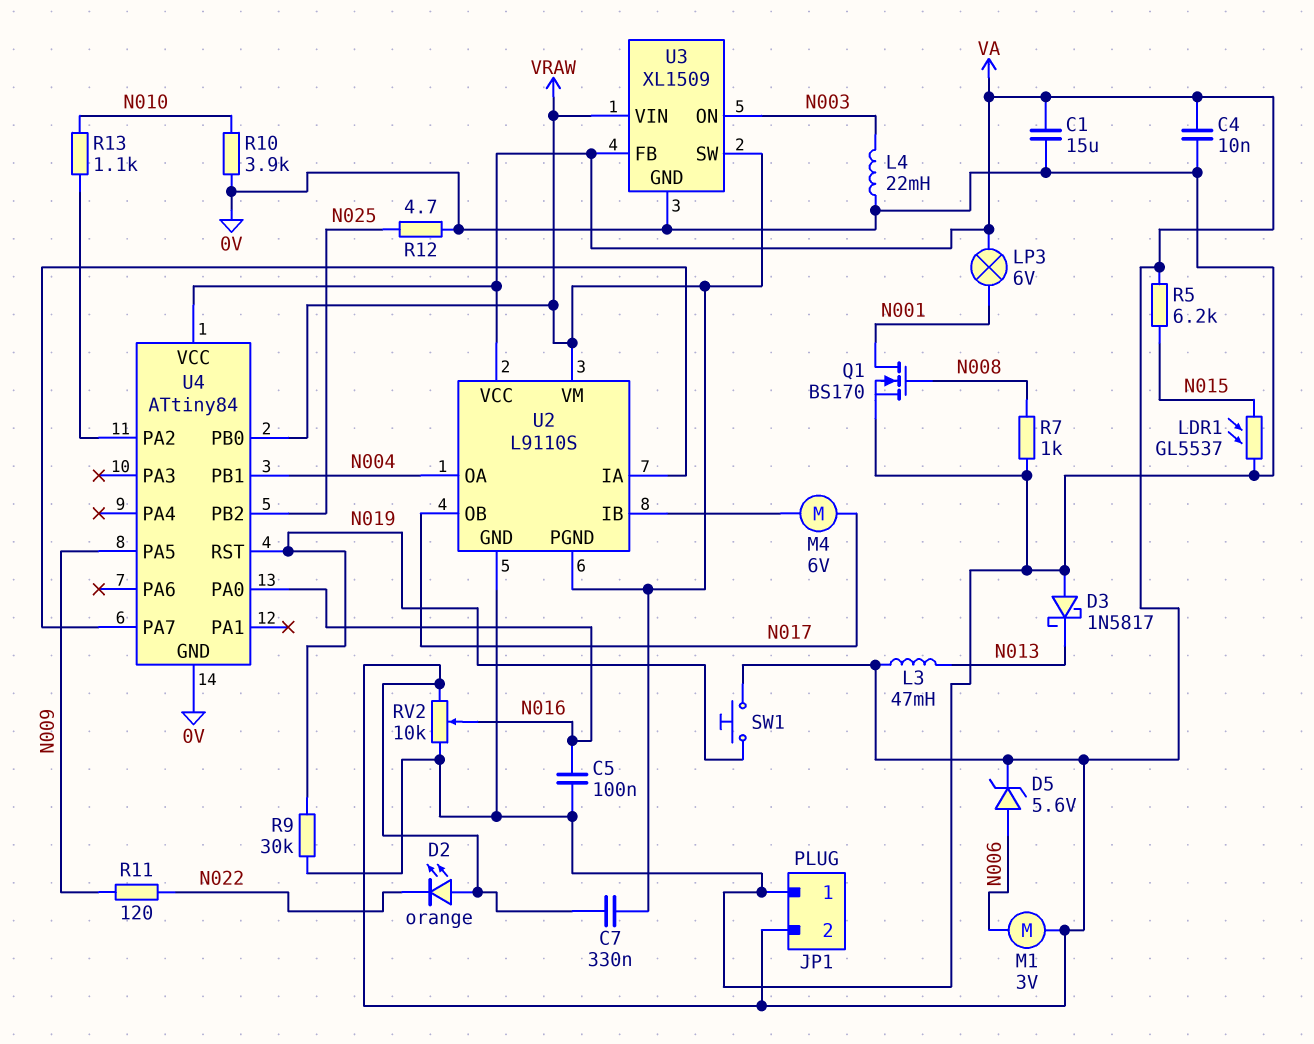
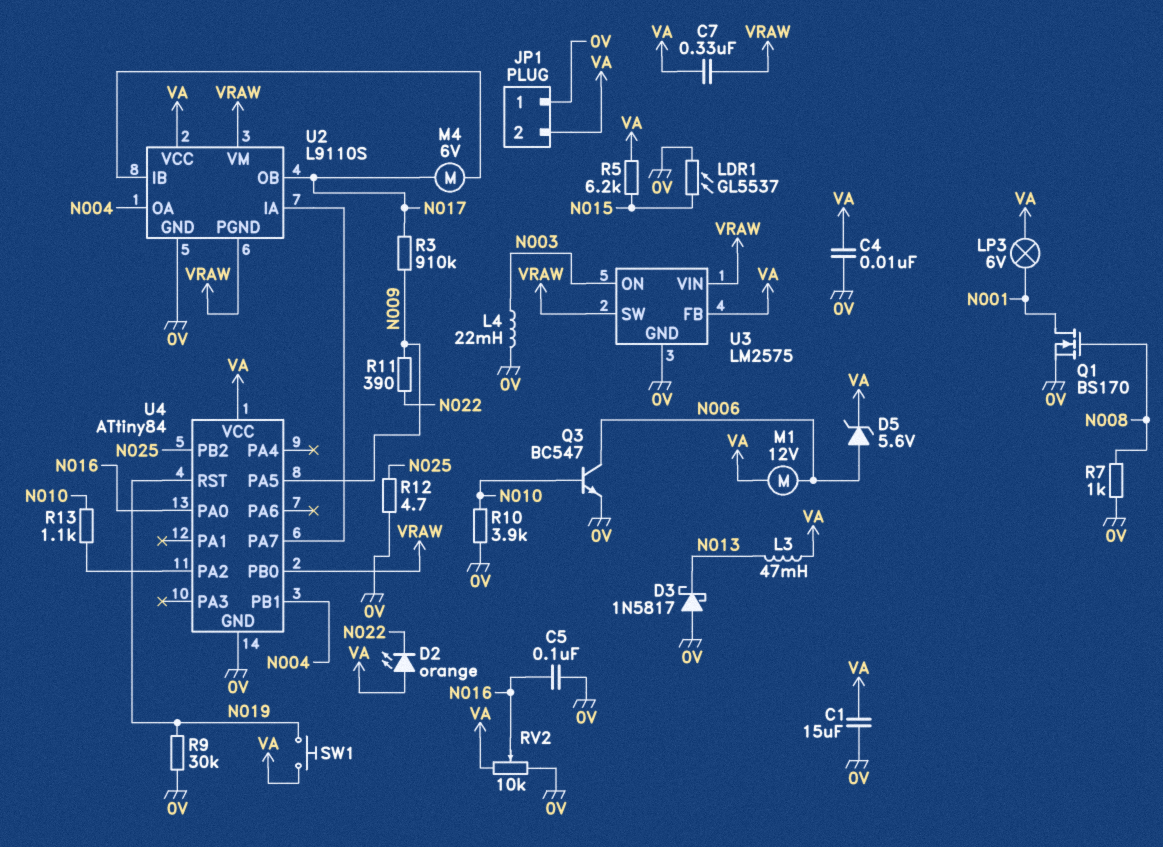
M1: motor 3V (N006, VA) -> motor 12V (N006, VA)
Q3: none -> NPN BC547 (B N010, C N006, E 0V)
R3: none -> 910k (N009, N017)
R11: 120 (N009, N022) -> 390 (N009, N022)
U3: XL1509 -> LM2575

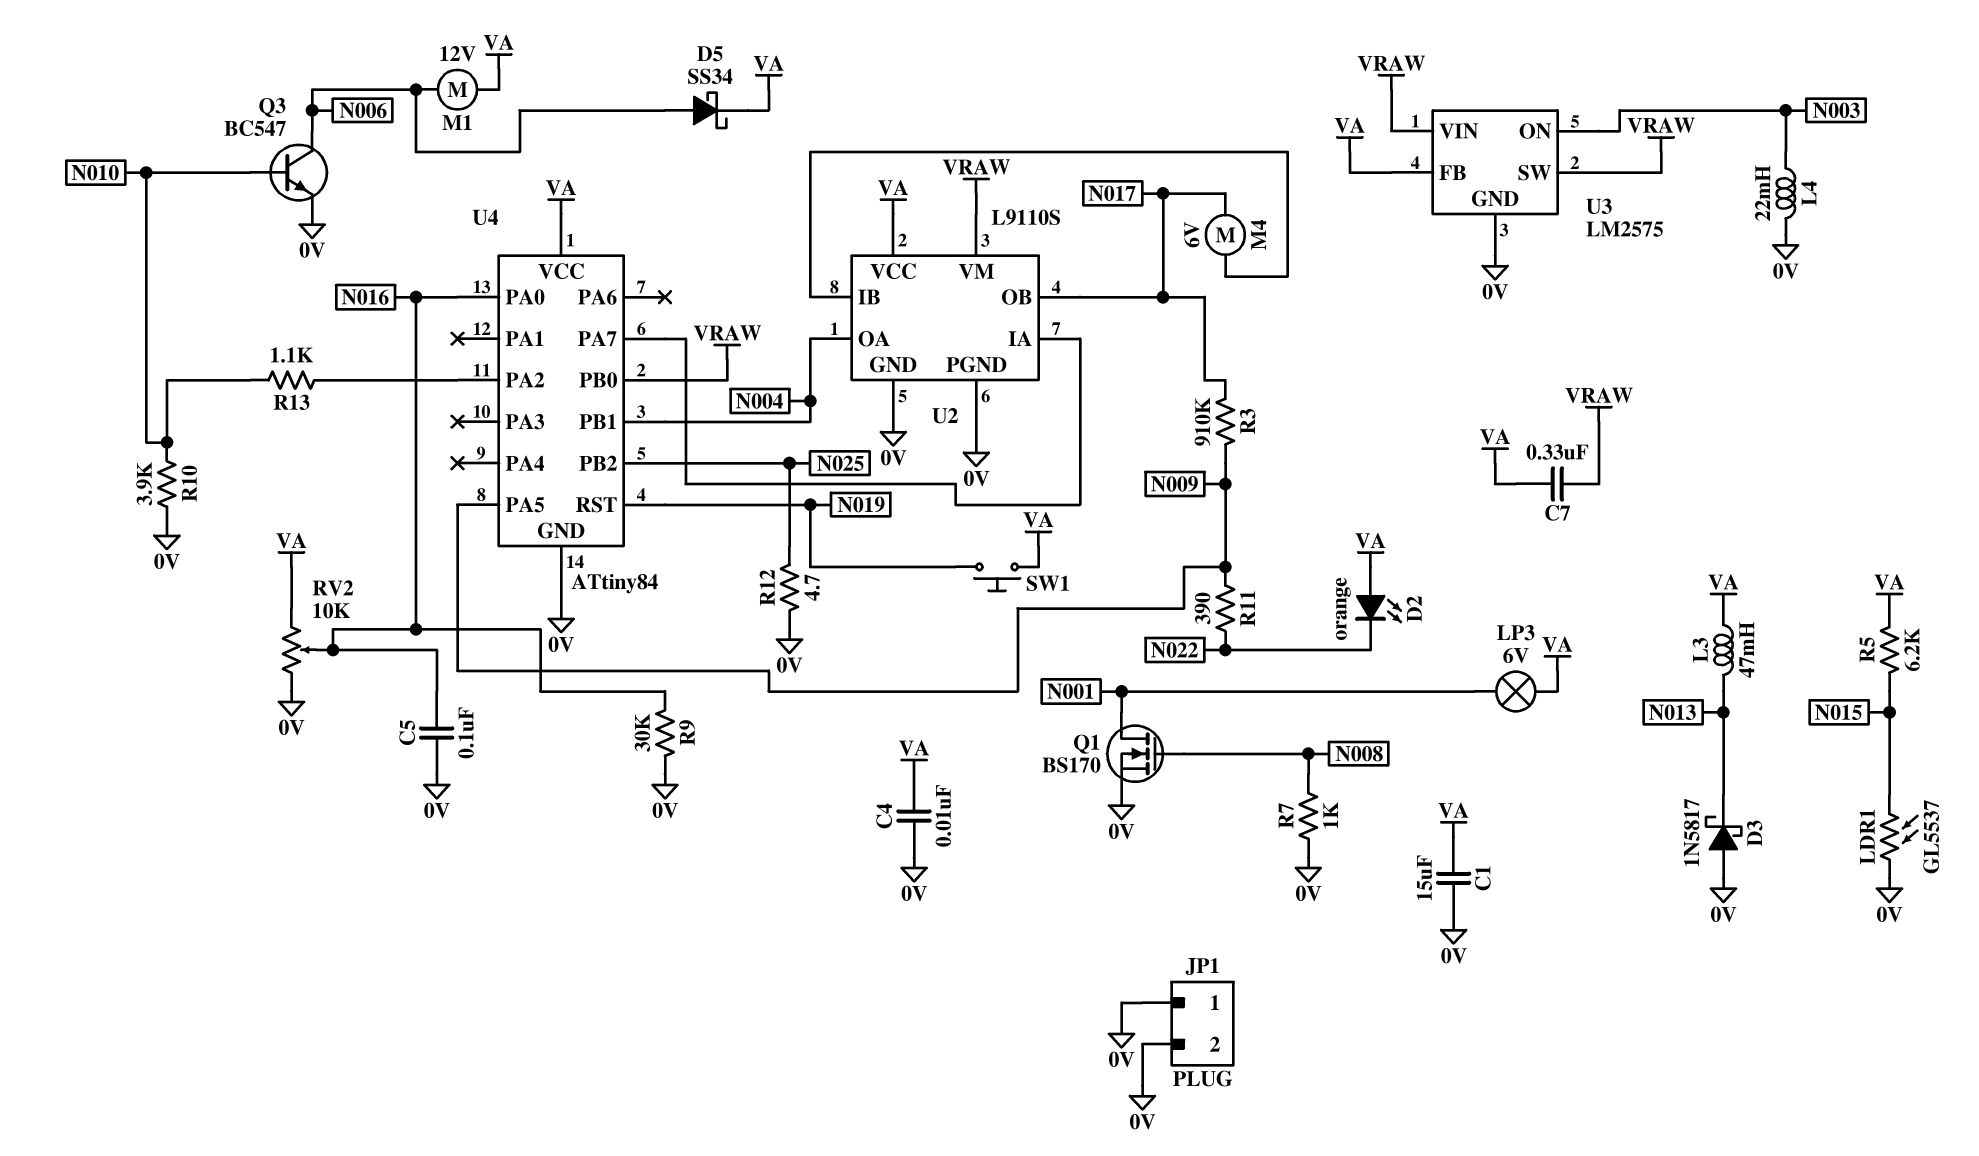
D5: zener 5.6V (A N006, K VA) -> schottky SS34 (A N006, K VA)
JP1 pin 2: VA -> 0V
R9: 30k (0V, N019) -> 30k (0V, N016)
U2 pin PGND: VRAW -> 0V

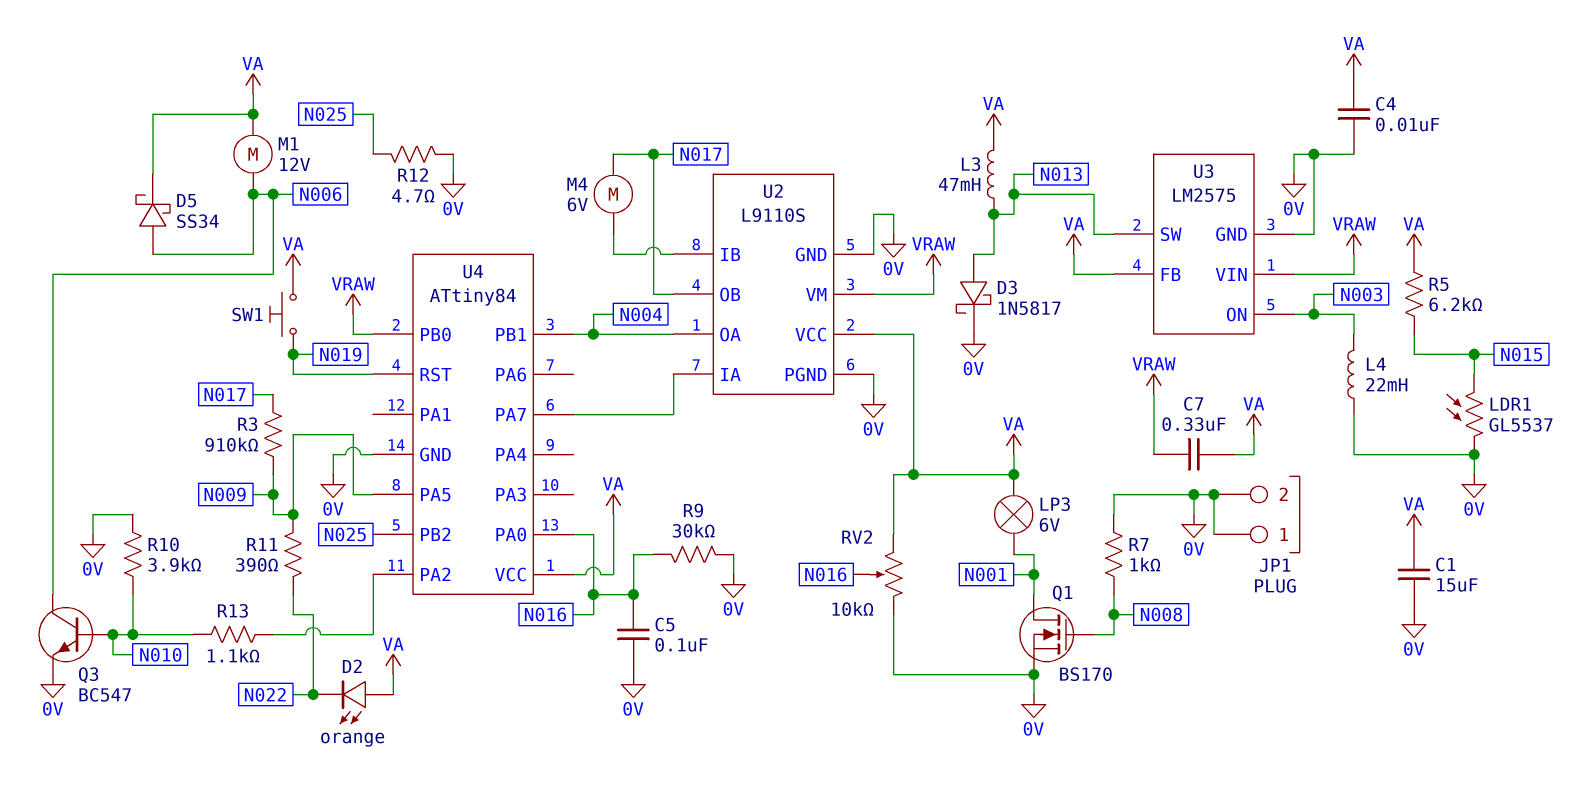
D3: schottky 1N5817 (A 0V, K N013) -> schottky 1N5817 (A N013, K 0V)
U3 pin SW: VRAW -> N013

